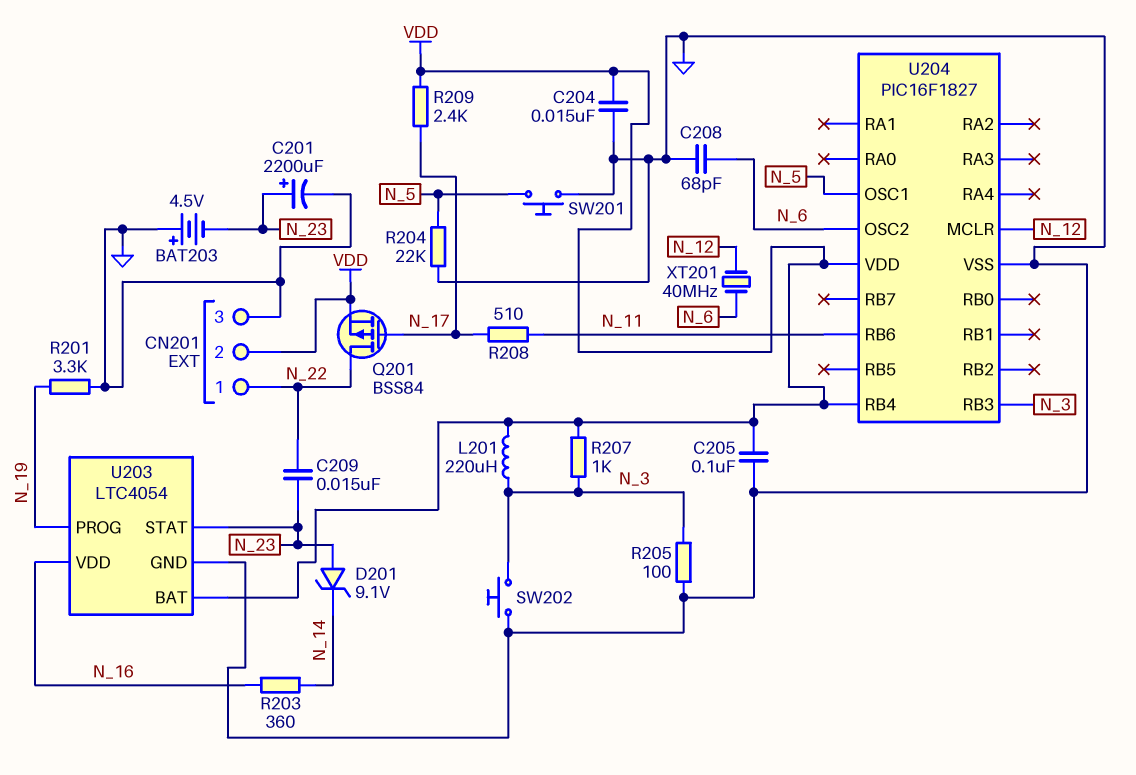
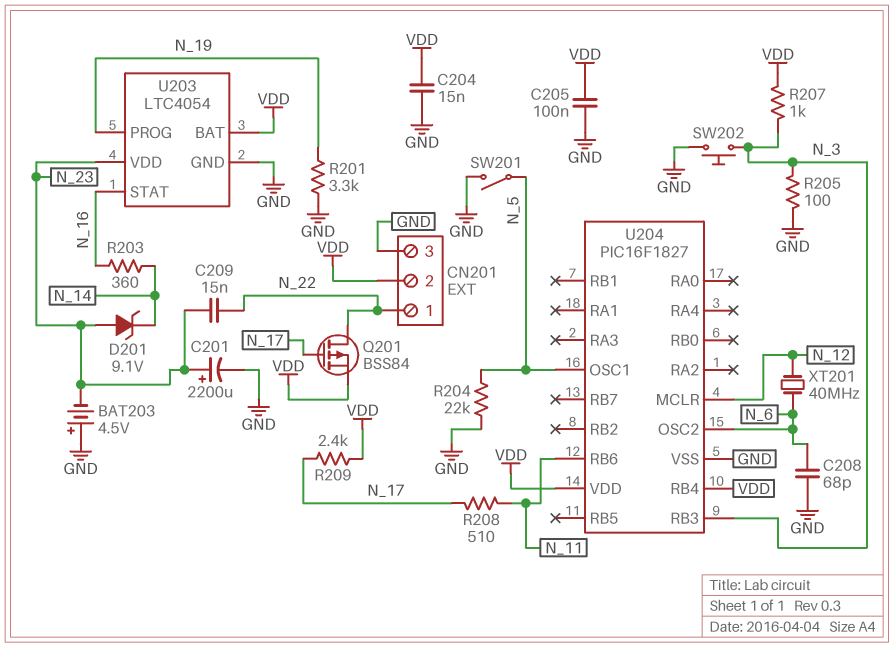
L201: 220uH (N_3, VDD) -> none
SW201: button (GND, N_5) -> switch (GND, N_5)
U203 pin STAT: N_23 -> N_16
U203 pin VDD: N_16 -> N_23

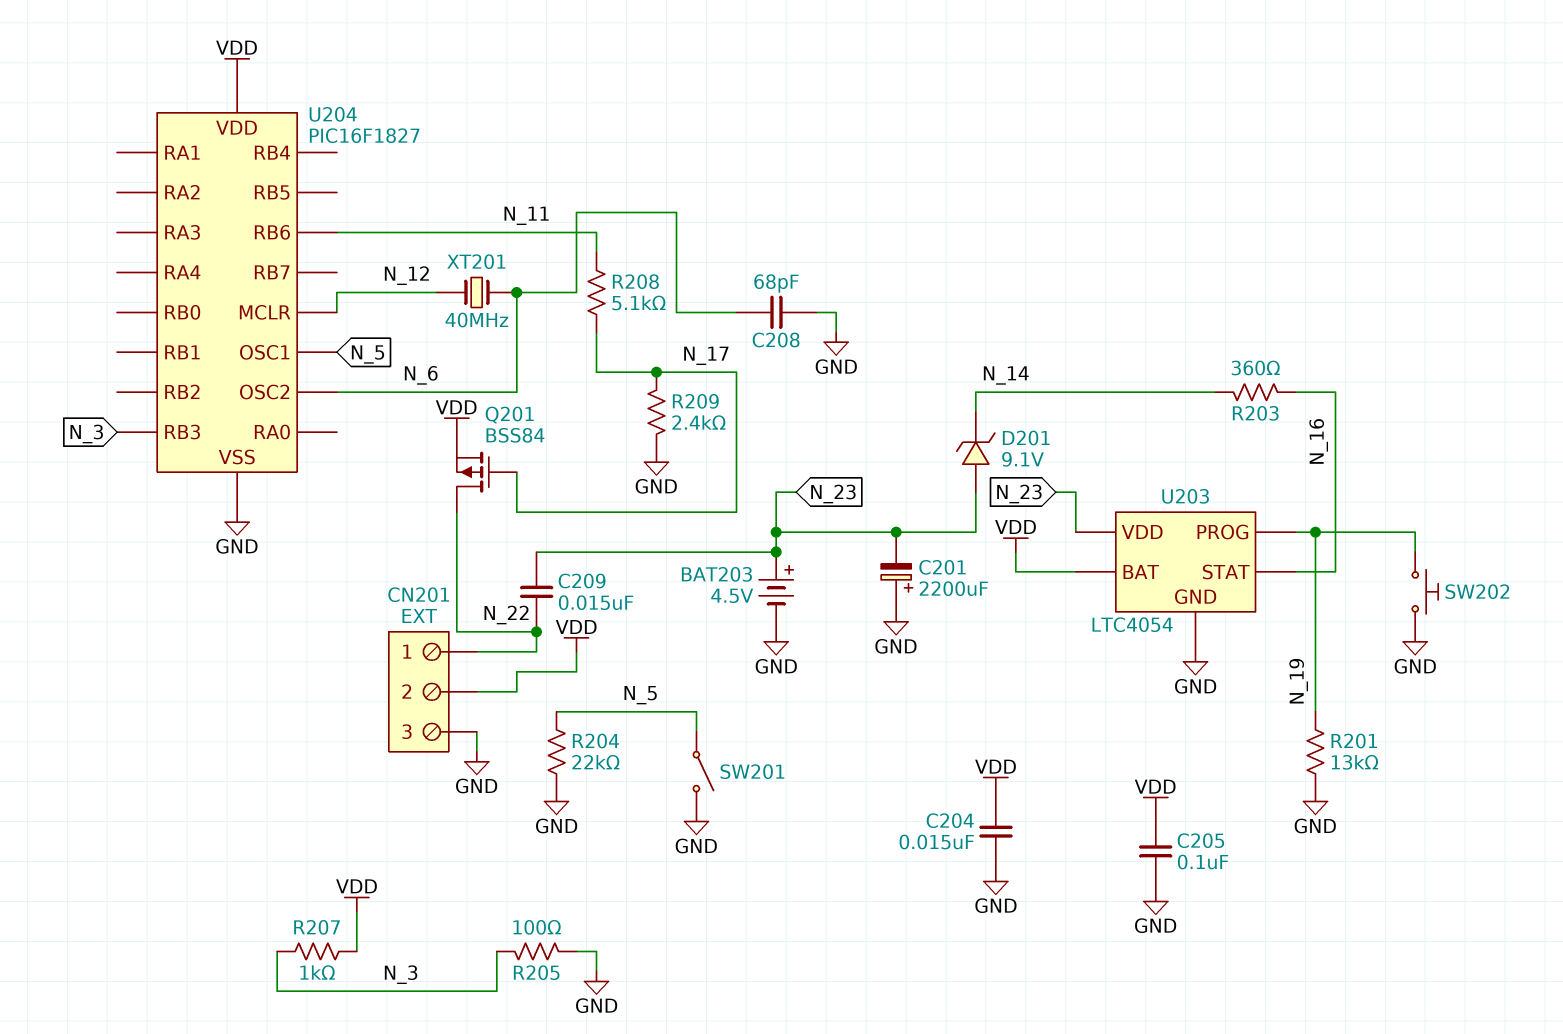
BAT203: 4.5V (plus GND, minus N_23) -> 4.5V (plus N_23, minus GND)
C201: 2200uF (plus N_23, minus GND) -> 2200uF (plus GND, minus N_23)
R201: 3.3k (GND, N_19) -> 13k (GND, N_19)
R208: 510 (N_11, N_17) -> 5.1k (N_11, N_17)
R209: 2.4k (N_17, VDD) -> 2.4k (GND, N_17)
SW202: button (GND, N_3) -> button (GND, N_19)
U204 pin RB4: VDD -> none

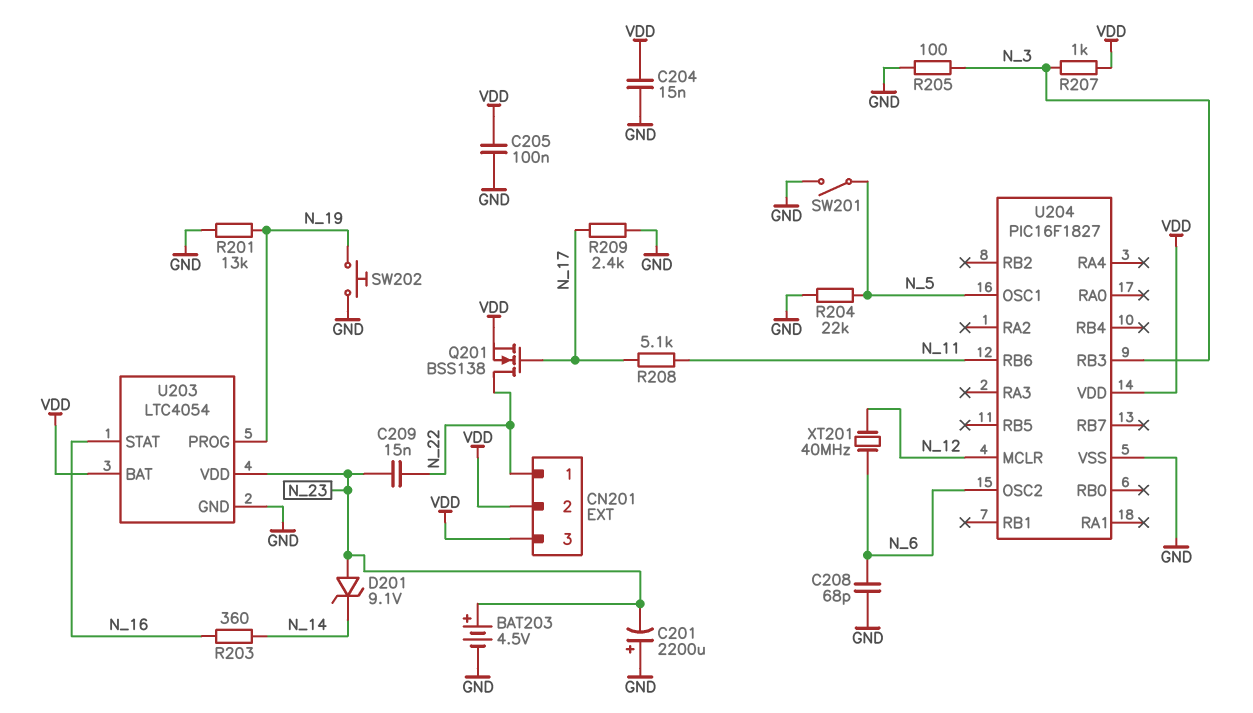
CN201 pin 3: GND -> VDD
Q201: PMOS BSS84 (G N_17, D N_22, S VDD) -> NMOS BSS138 (G N_17, D N_22, S VDD)

